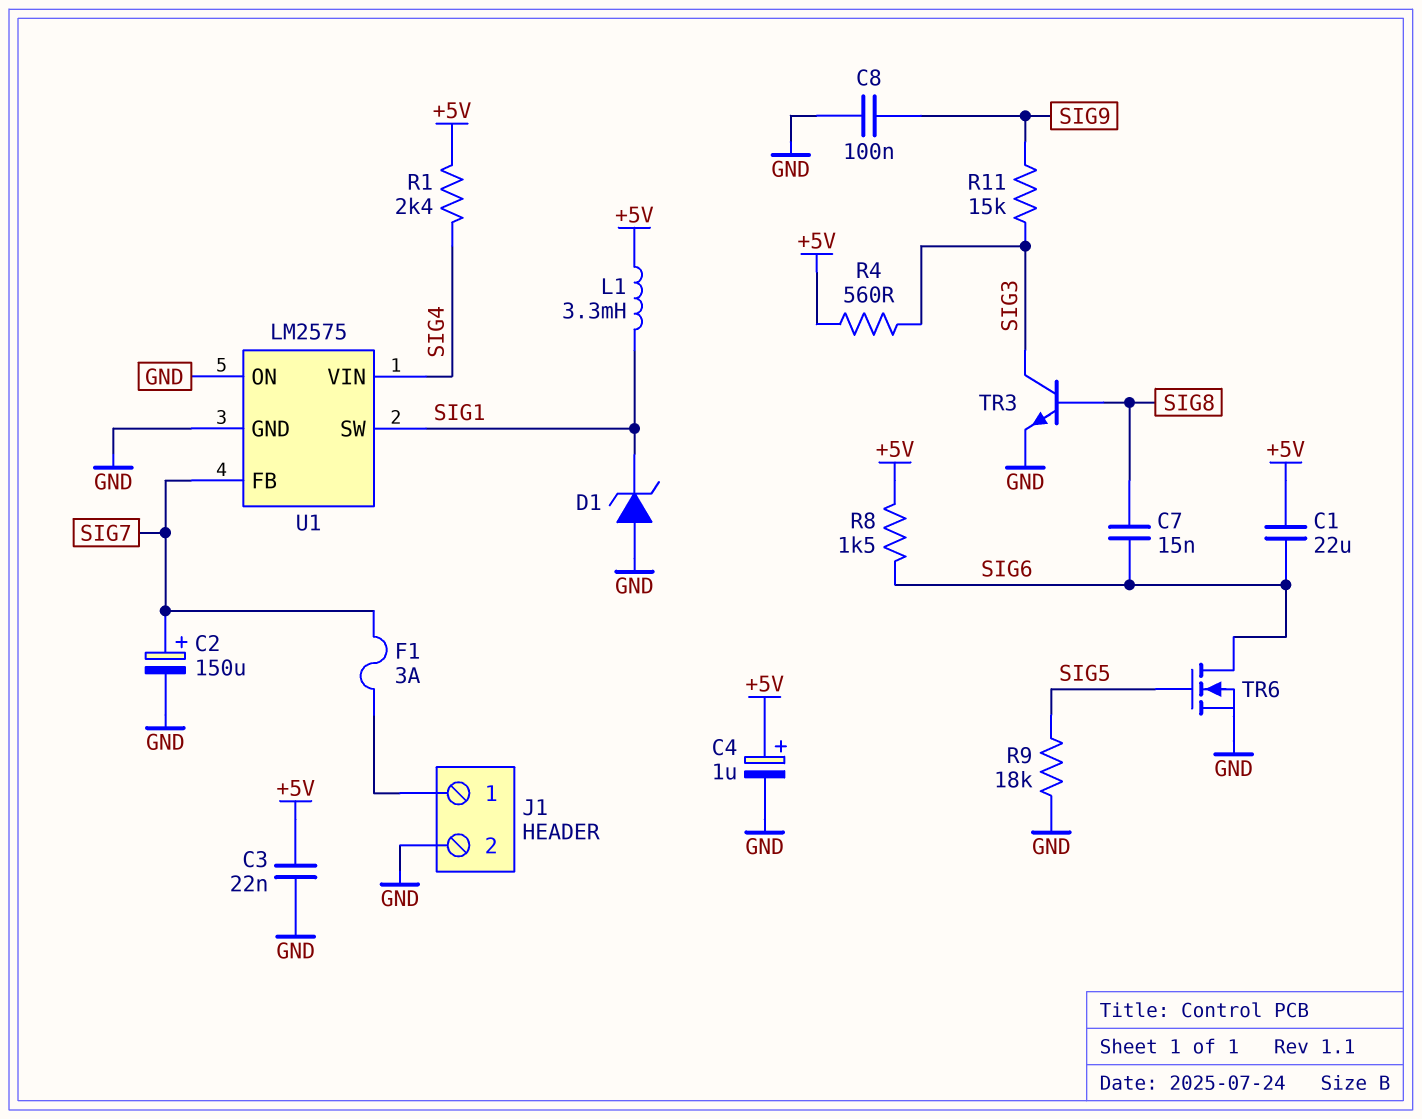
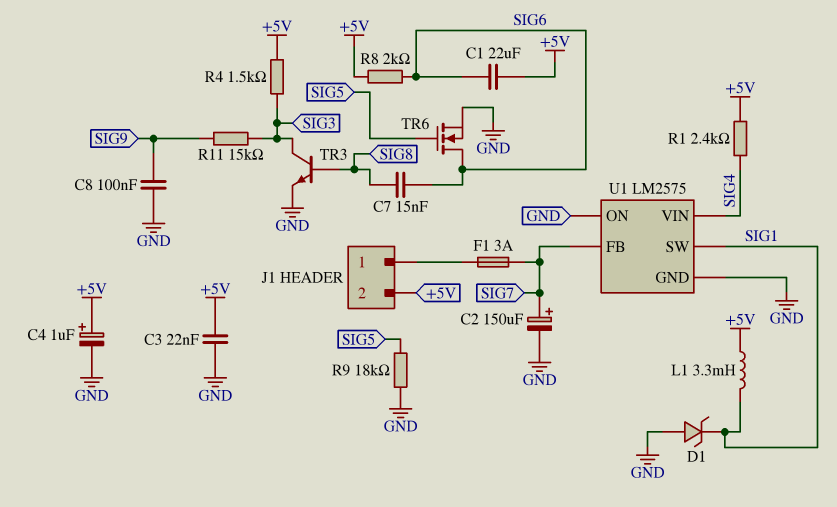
J1 pin 2: GND -> +5V
R4: 560 (+5V, SIG3) -> 1.5k (+5V, SIG3)
R8: 1.5k (+5V, SIG6) -> 2k (+5V, SIG6)

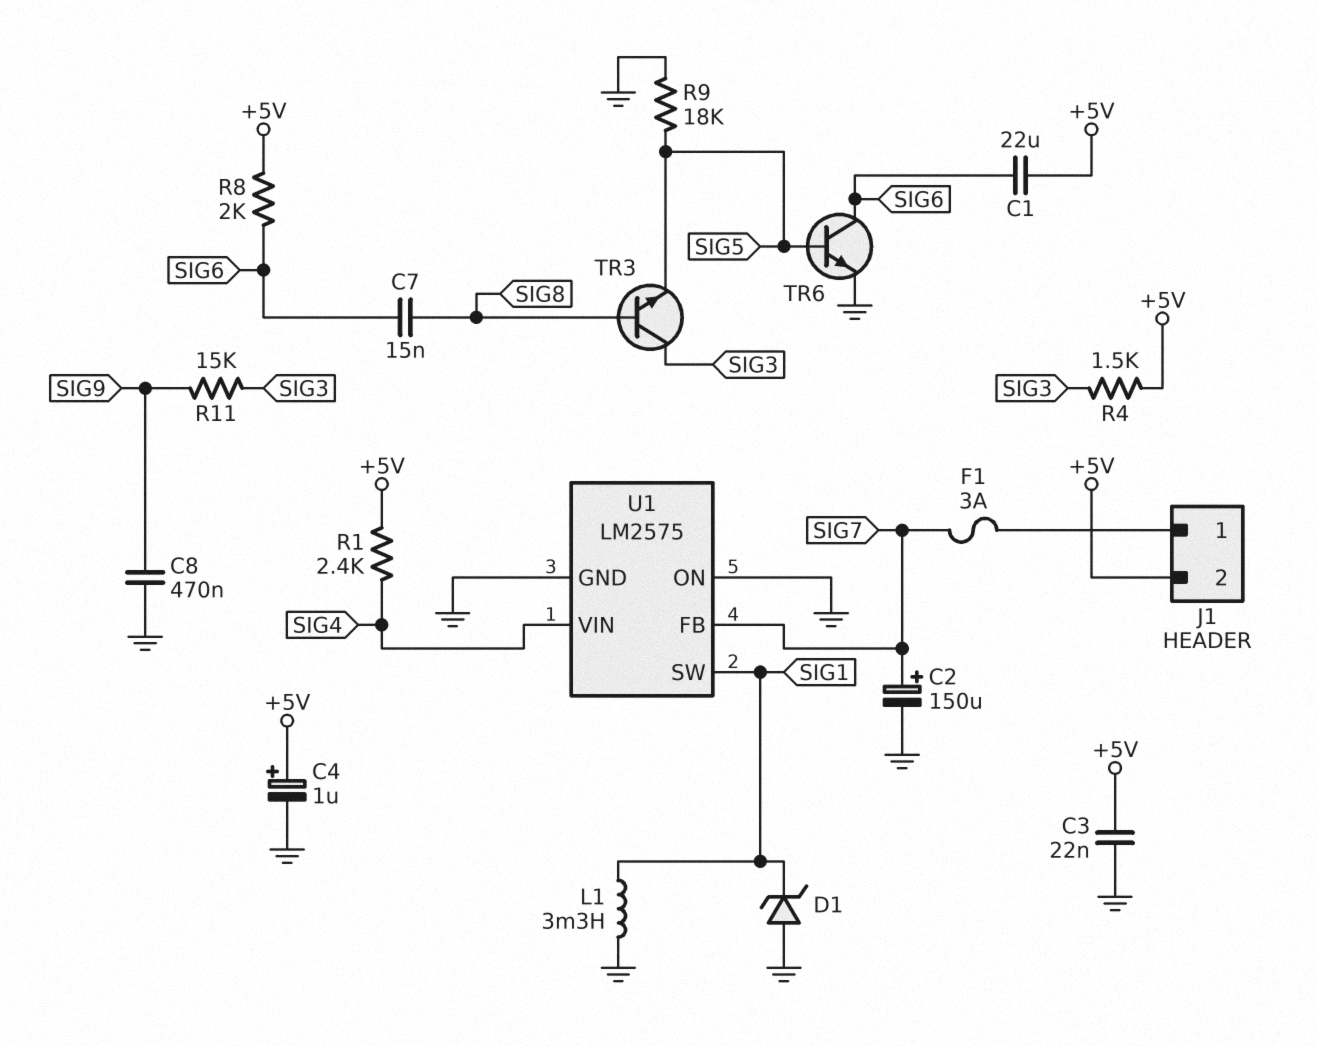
C8: 100nF (GND, SIG9) -> 470nF (GND, SIG9)
L1: 3.3mH (+5V, SIG1) -> 3.3mH (GND, SIG1)
TR3: NPN (B SIG8, C SIG3, E GND) -> NPN (B SIG8, C SIG3, E SIG5)
TR6: NMOS (G SIG5, D SIG6, S GND) -> NPN (B SIG5, C SIG6, E GND)

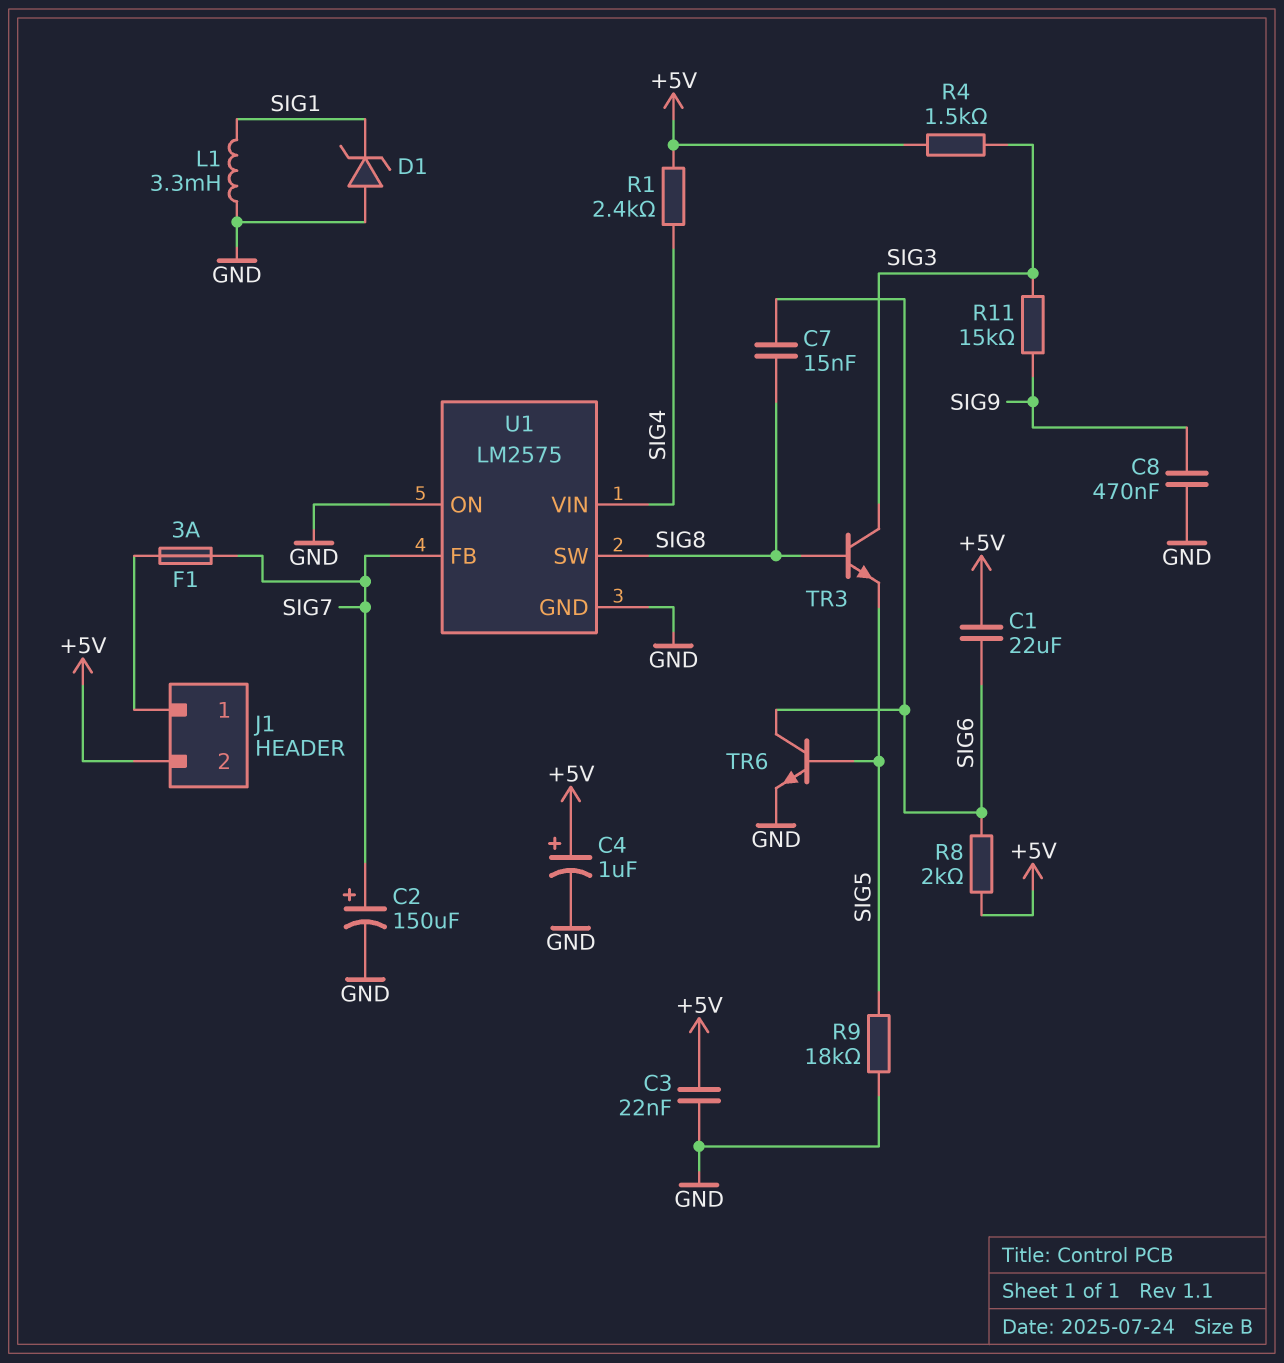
U1 pin SW: SIG1 -> SIG8

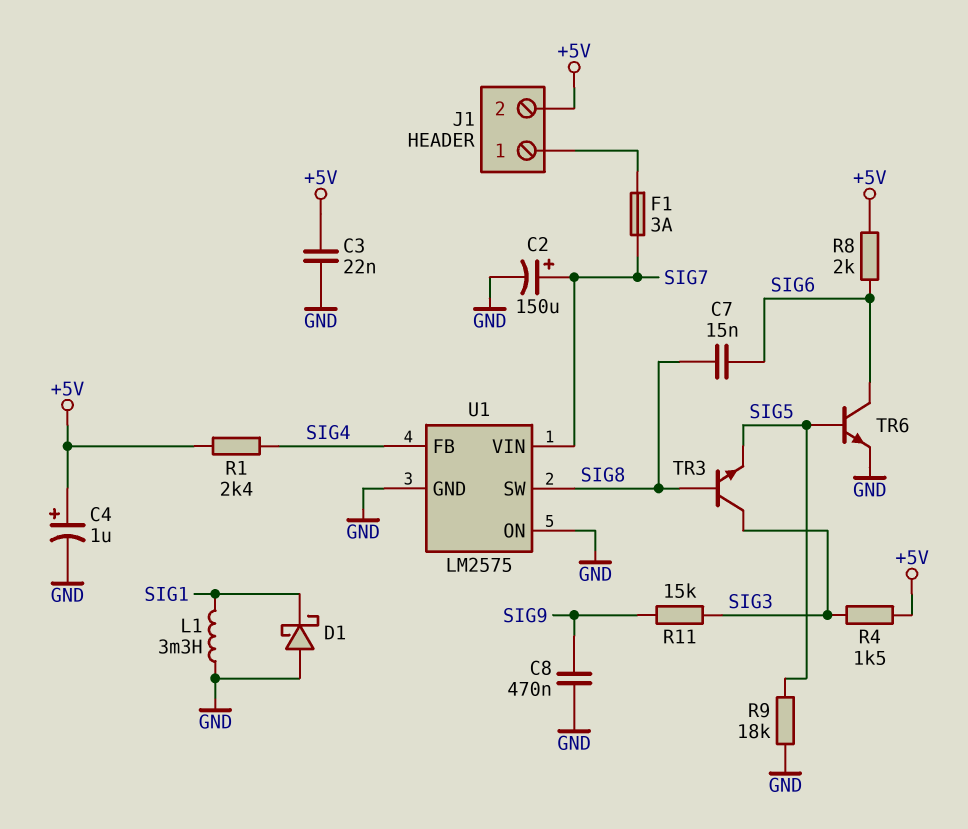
C1: 22uF (+5V, SIG6) -> none
D1: zener (A GND, K SIG1) -> schottky (A GND, K SIG1)
U1 pin FB: SIG7 -> SIG4
U1 pin VIN: SIG4 -> SIG7

